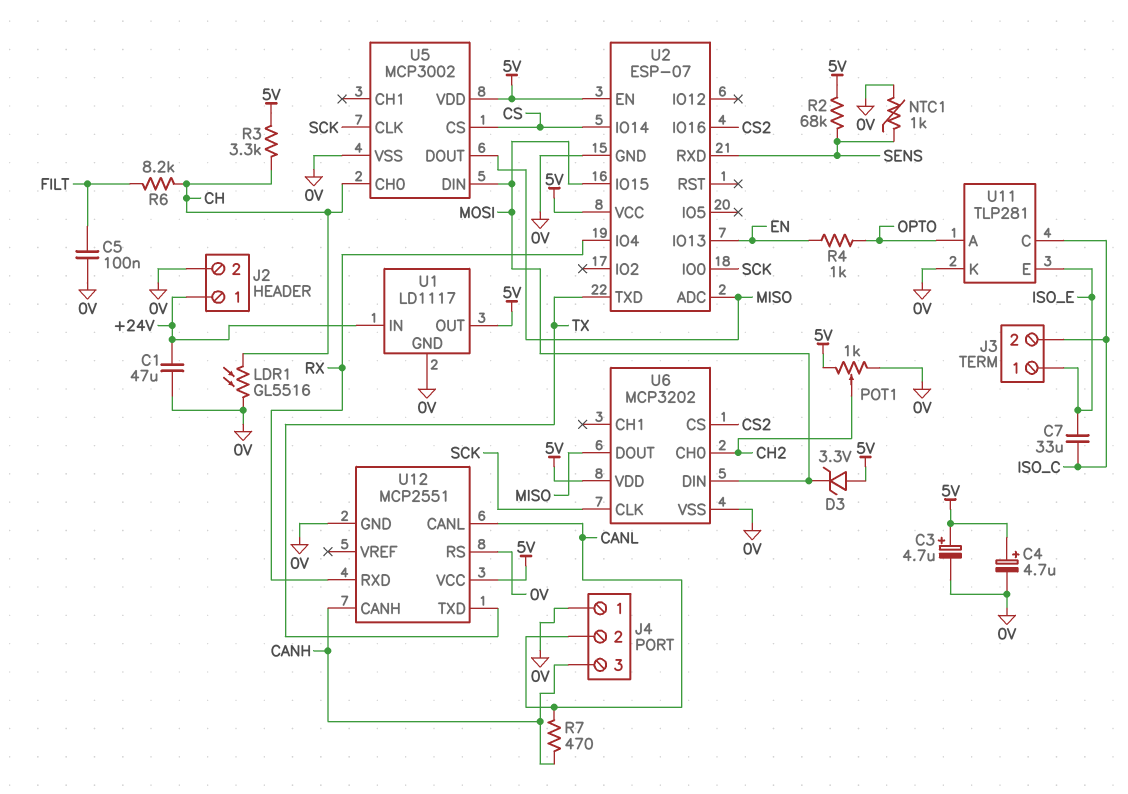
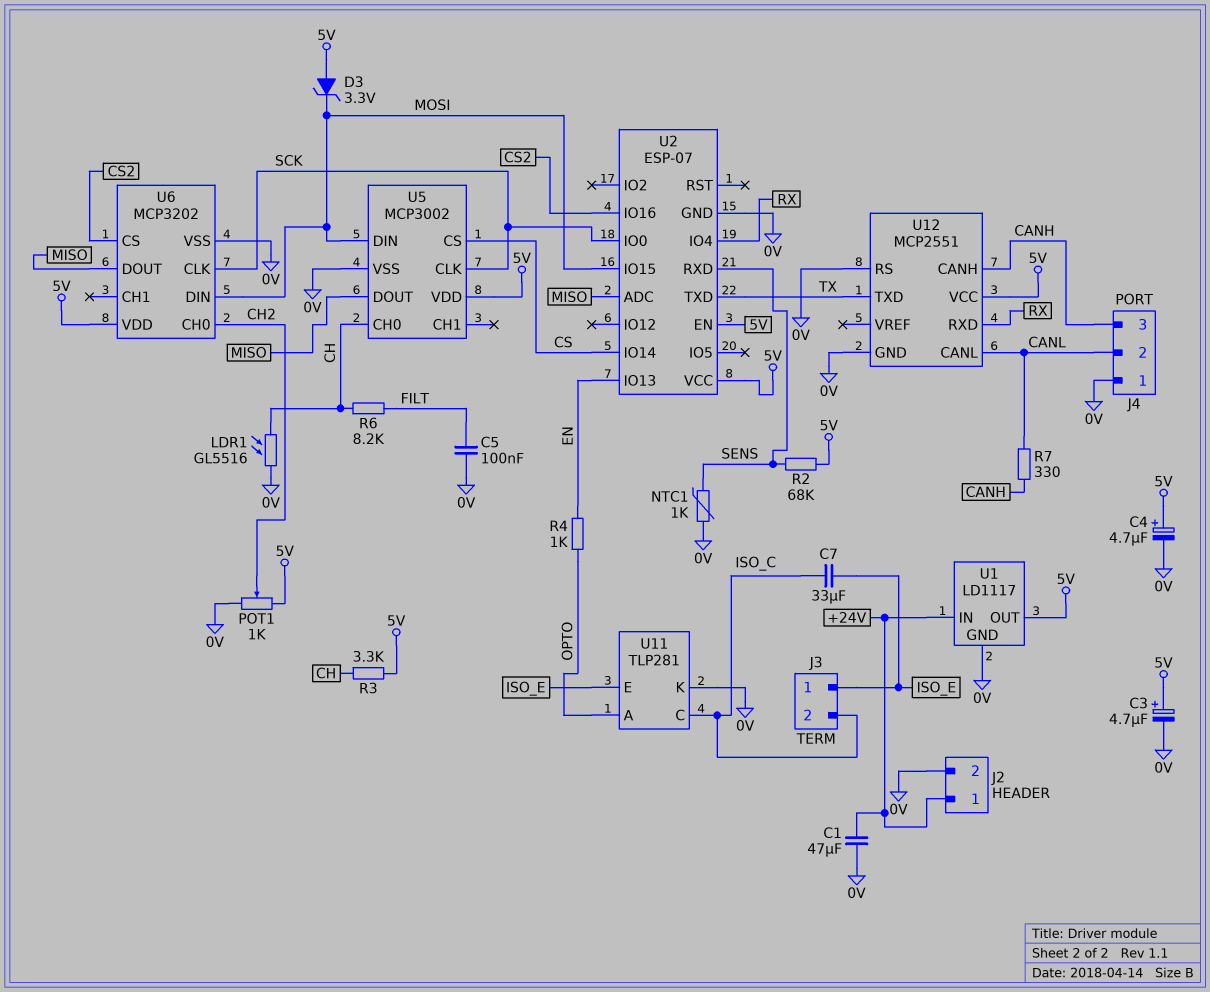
R7: 470 (CANH, CANL) -> 330 (CANH, CANL)

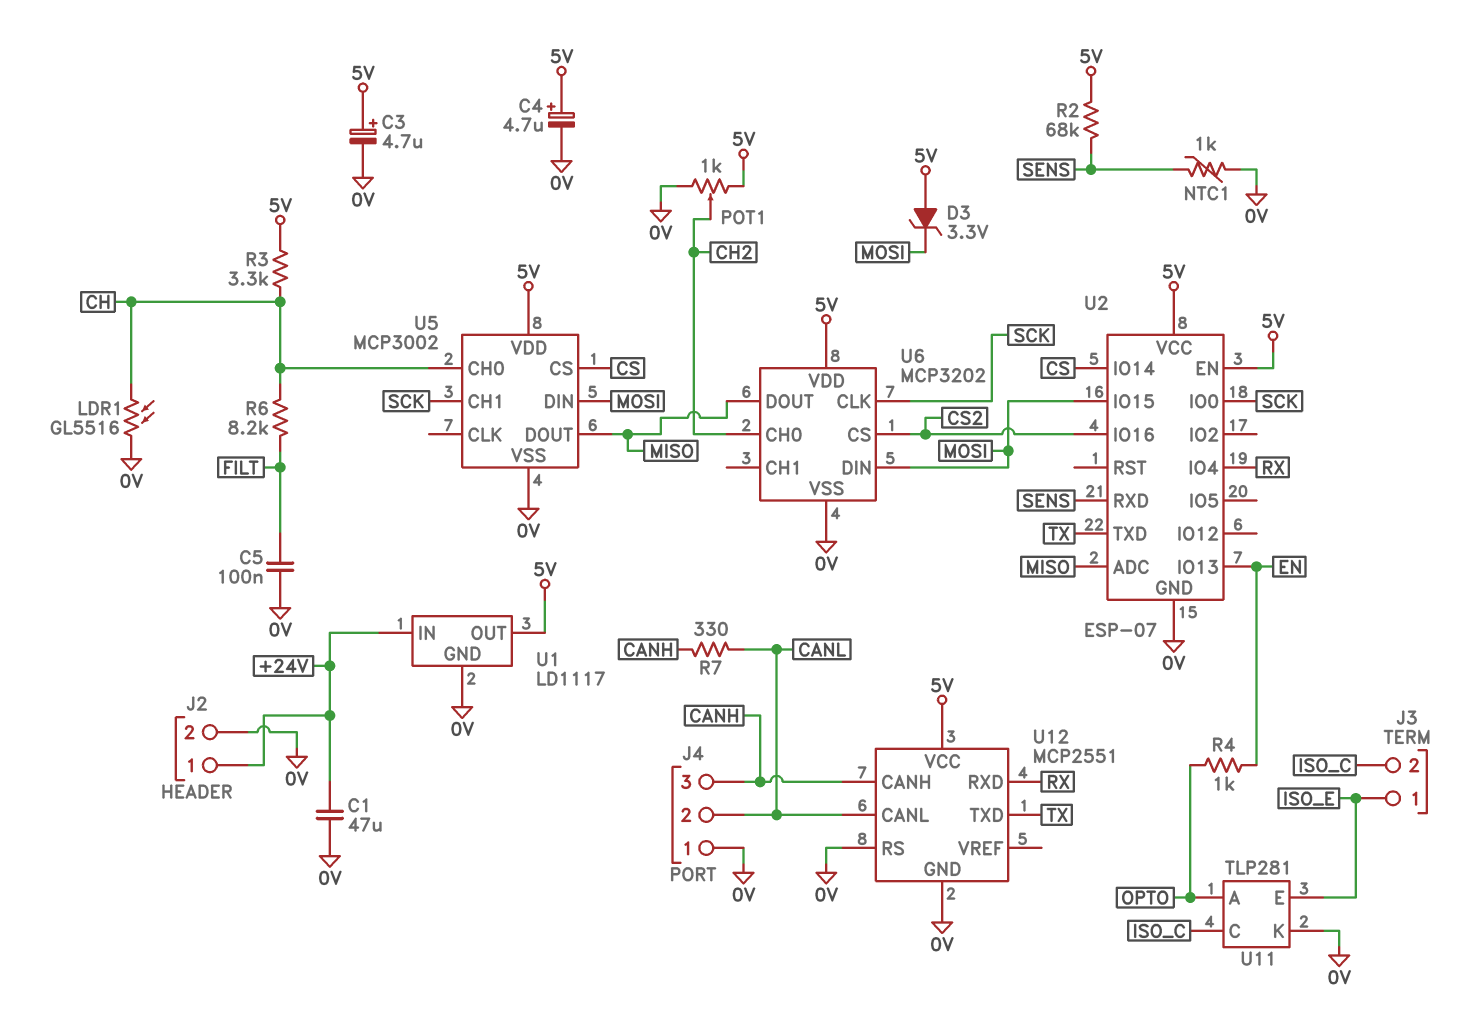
C7: 33uF (ISO_C, ISO_E) -> none
U5 pin CH1: none -> SCK
U5 pin CLK: SCK -> none

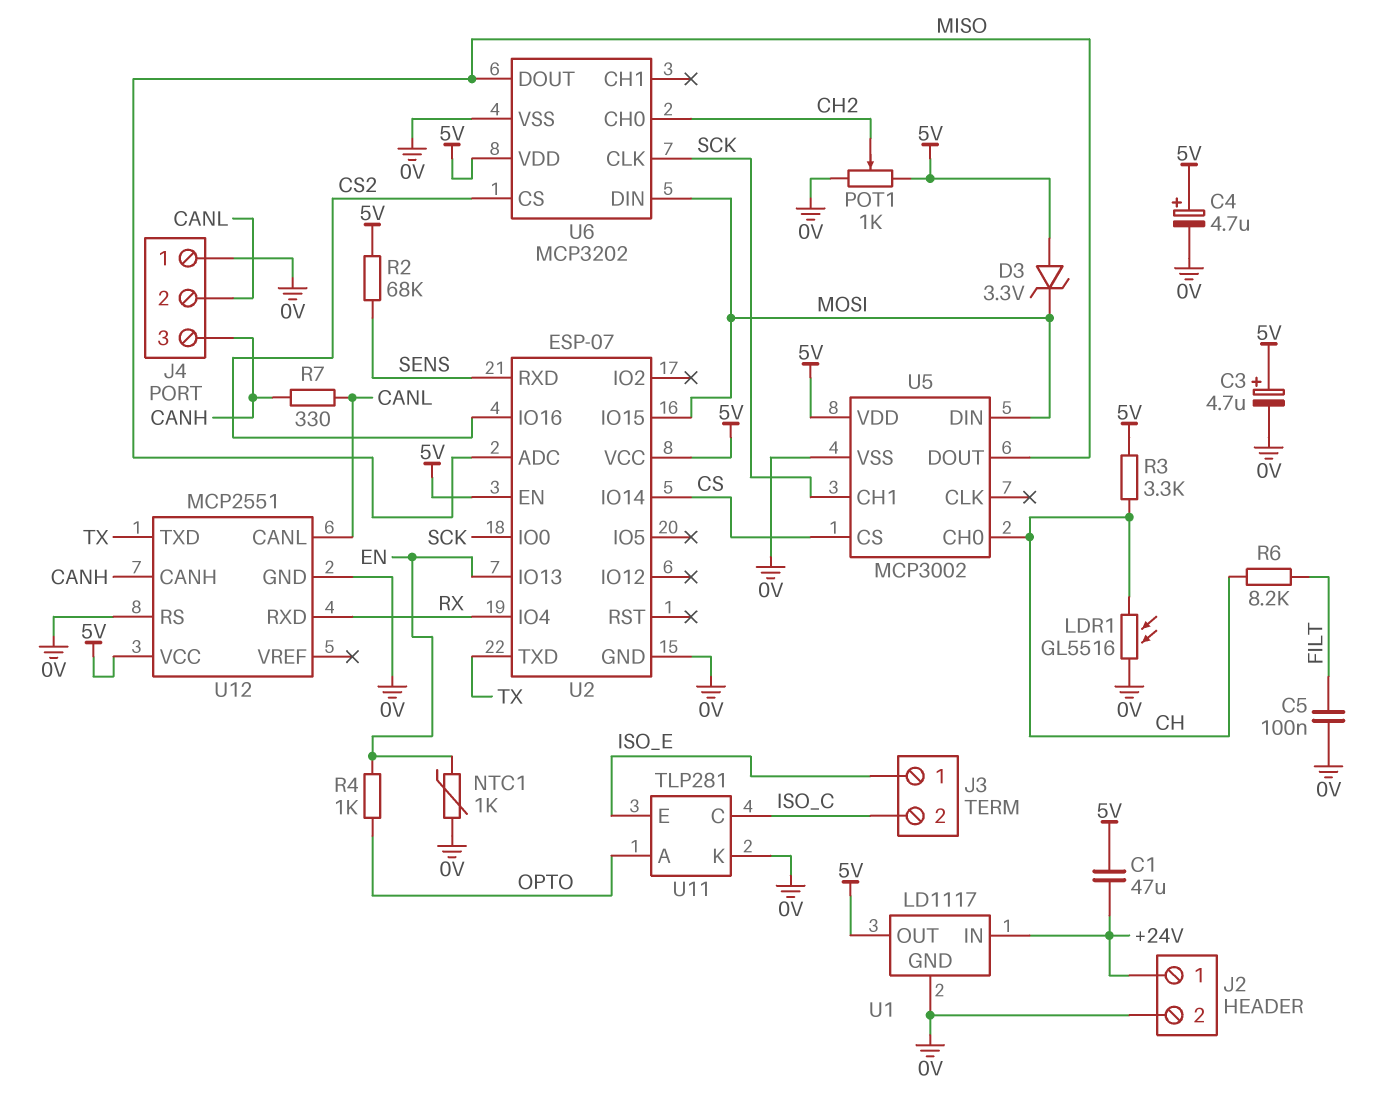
C1: 47uF (+24V, 0V) -> 47uF (+24V, 5V)
NTC1: 1k (0V, SENS) -> 1k (0V, EN)

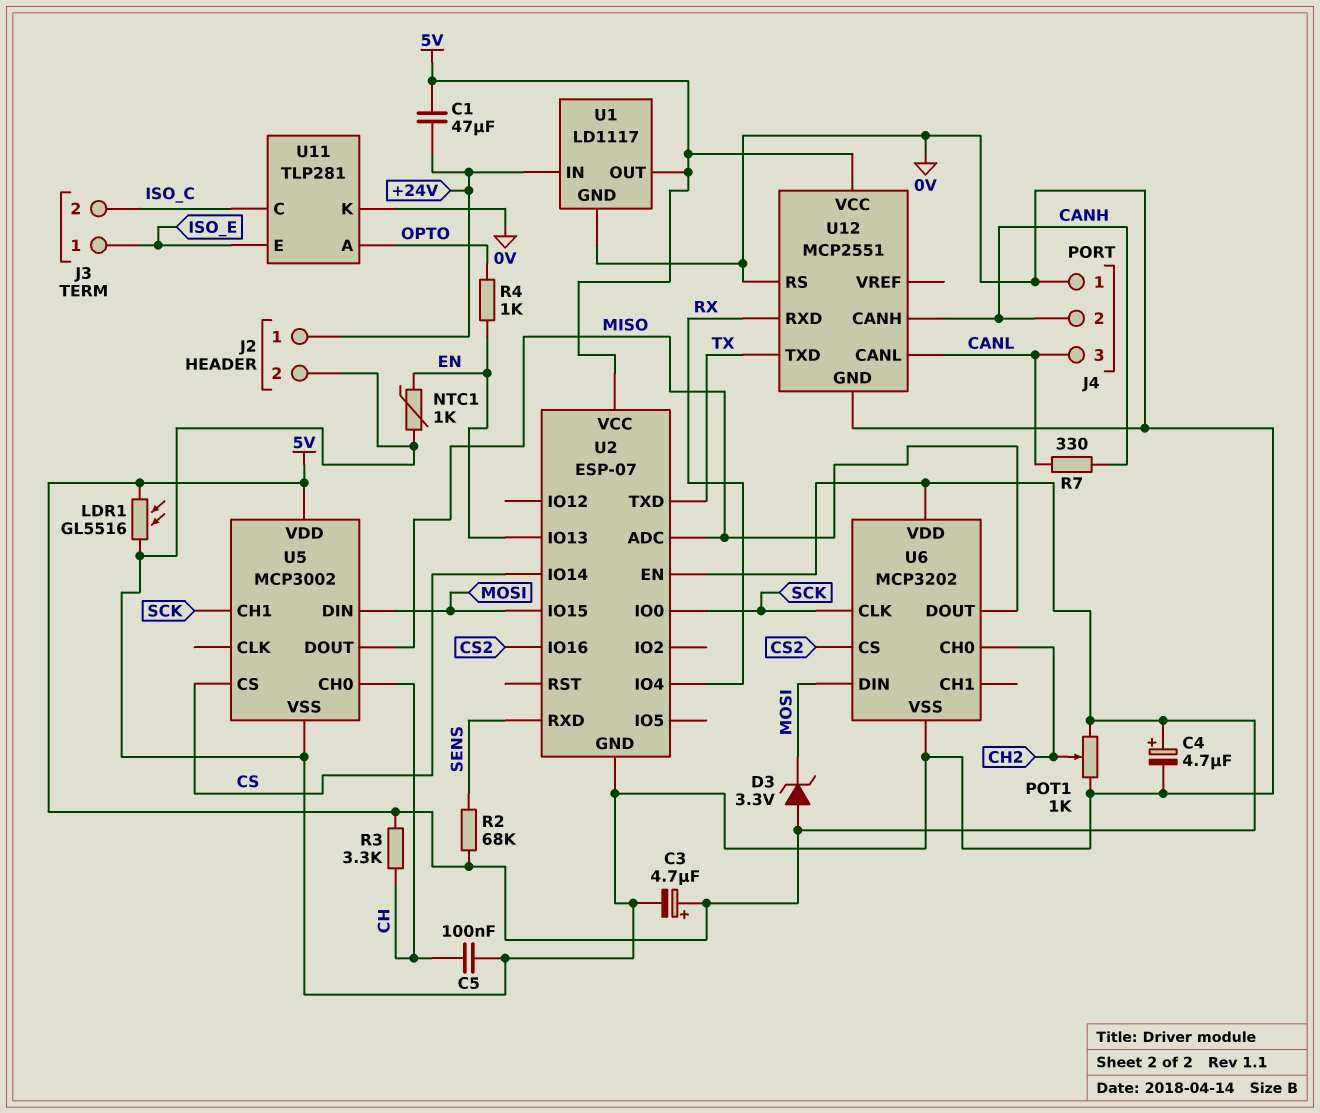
C5: 100nF (0V, FILT) -> 100nF (0V, CH)
J4 pin 2: CANL -> CANH
J4 pin 3: CANH -> CANL
LDR1: GL5516 (0V, CH) -> GL5516 (0V, 5V)
R6: 8.2k (CH, FILT) -> none

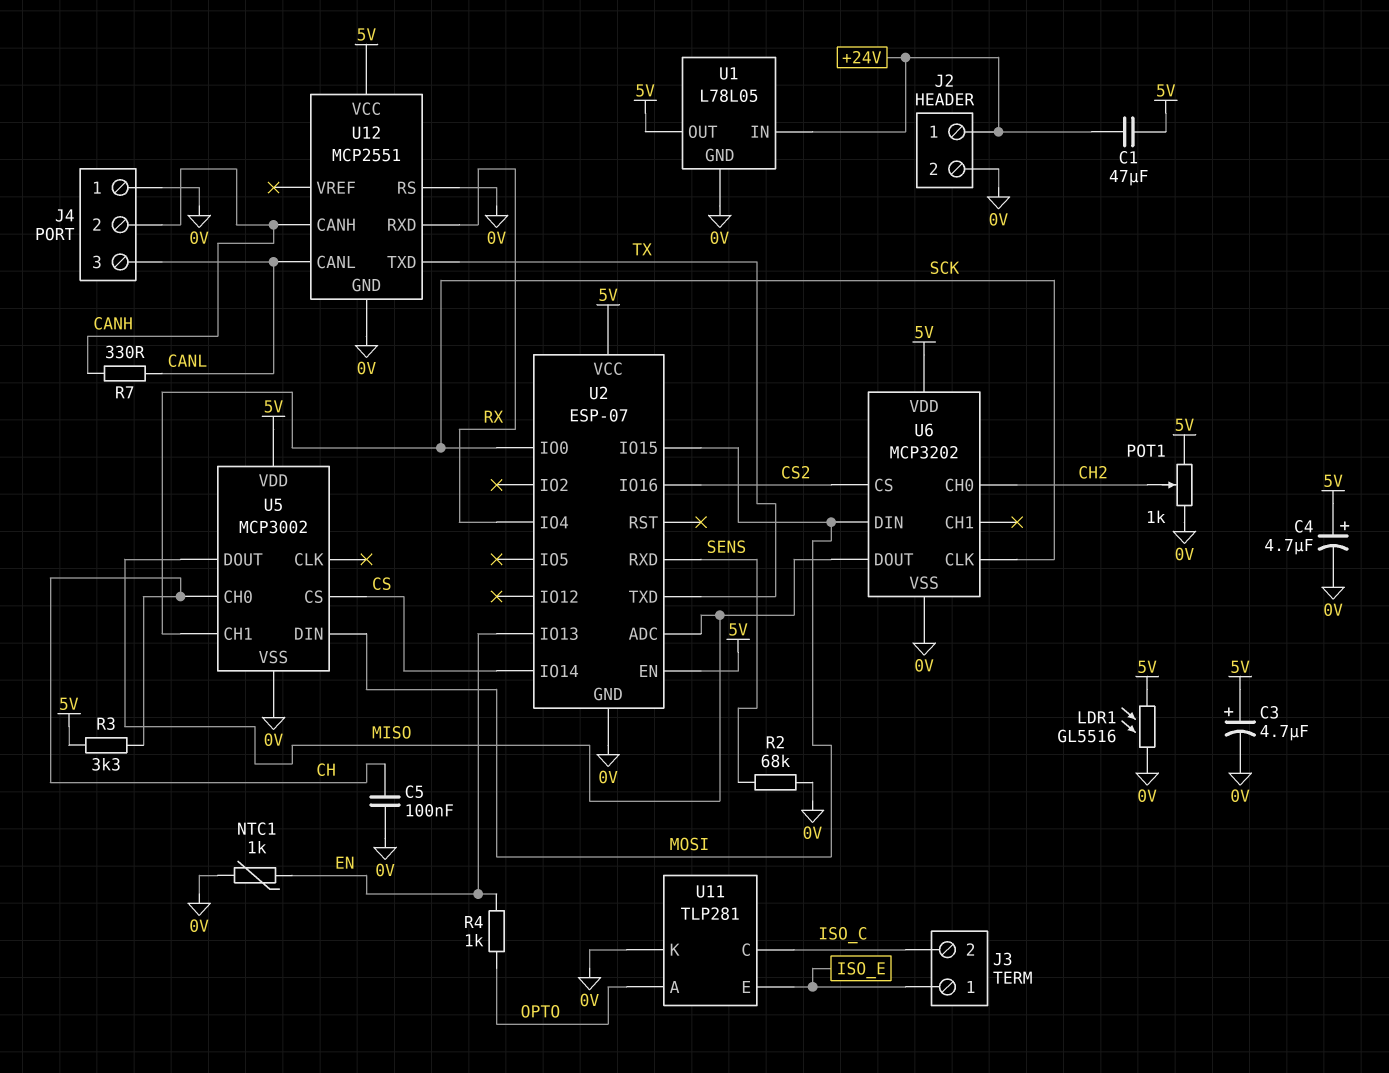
D3: zener 3.3V (A 5V, K MOSI) -> none
R2: 68k (5V, SENS) -> 68k (0V, SENS)
U1: LD1117 -> L78L05

